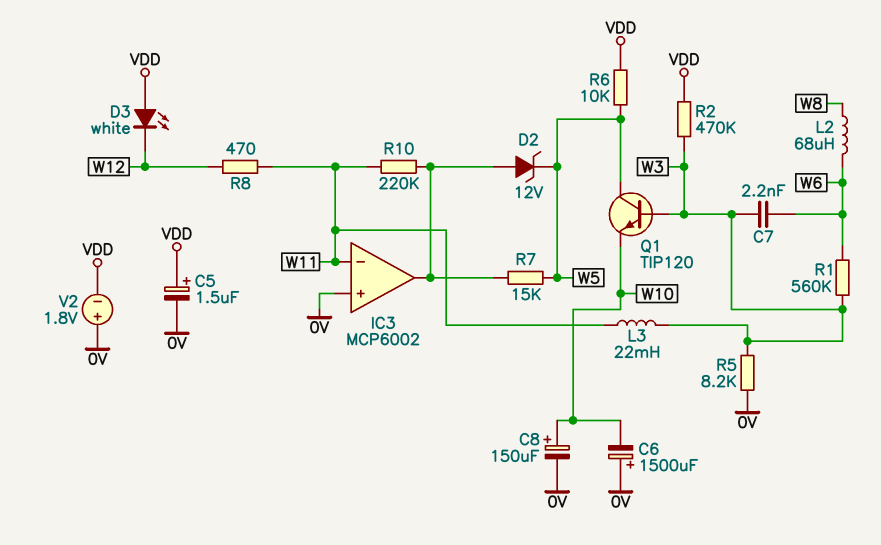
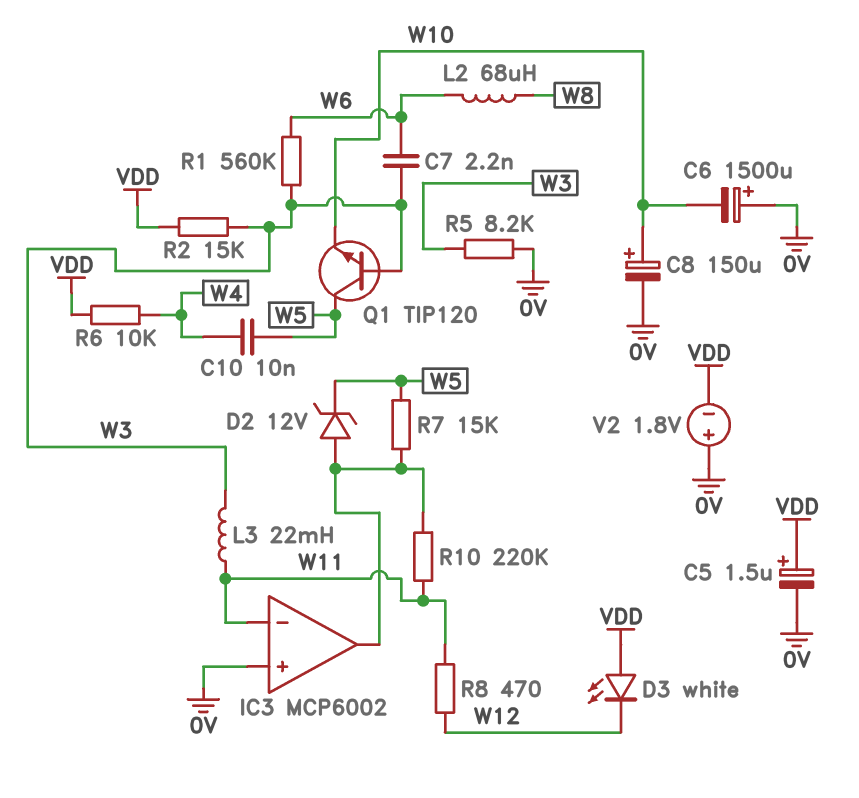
C10: none -> 10nF (W4, W5)
R2: 470k (VDD, W3) -> 15k (VDD, W3)
R6: 10k (VDD, W5) -> 10k (VDD, W4)

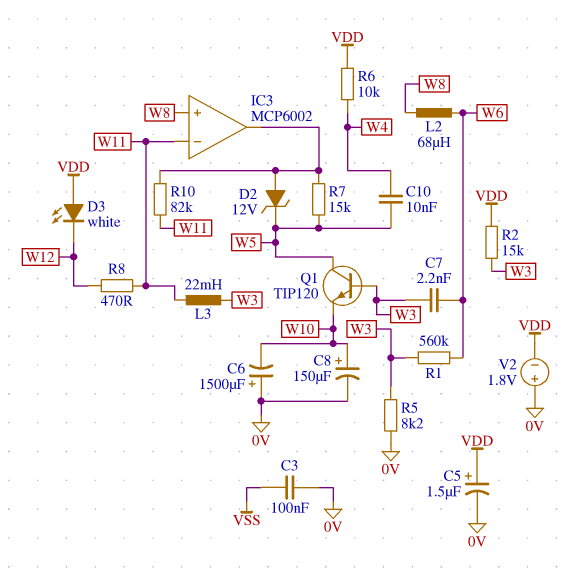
C3: none -> 100nF (0V, VSS)
IC3 pin in+: 0V -> W8
R10: 220k (IC3/out, W11) -> 82k (IC3/out, W11)

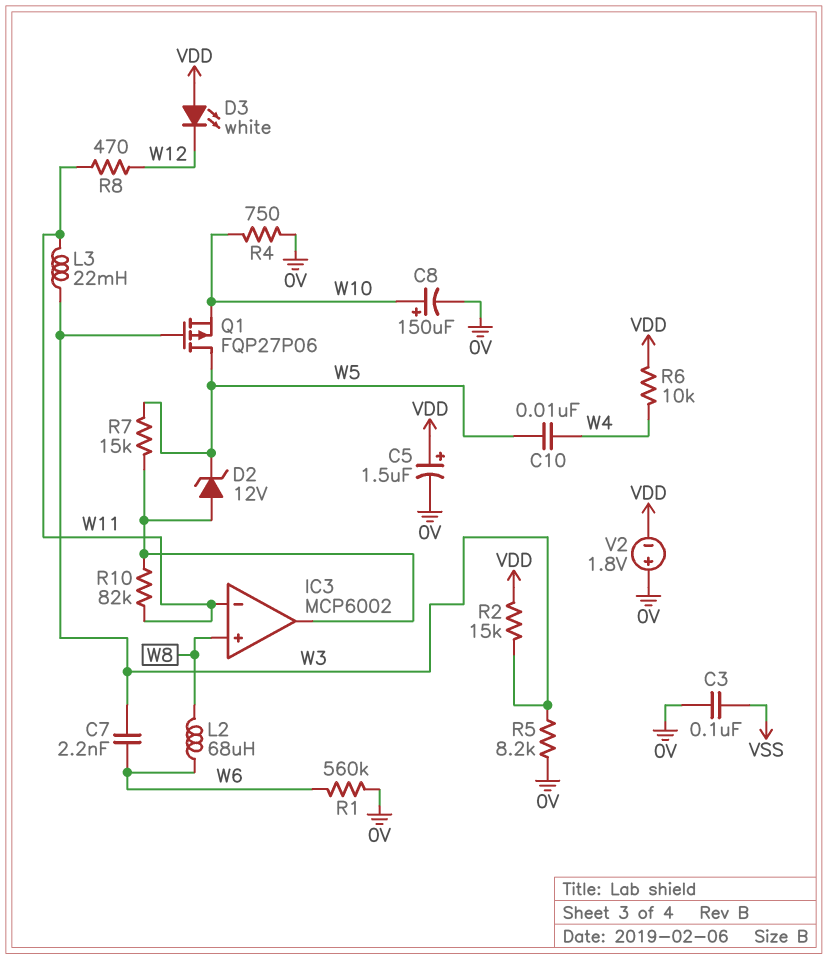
C6: 1500uF (plus 0V, minus W10) -> none
Q1: NPN TIP120 (B W3, C W5, E W10) -> PMOS FQP27P06 (G W3, D W5, S W10)
R1: 560k (W3, W6) -> 560k (0V, W6)
R4: none -> 750 (0V, W10)

